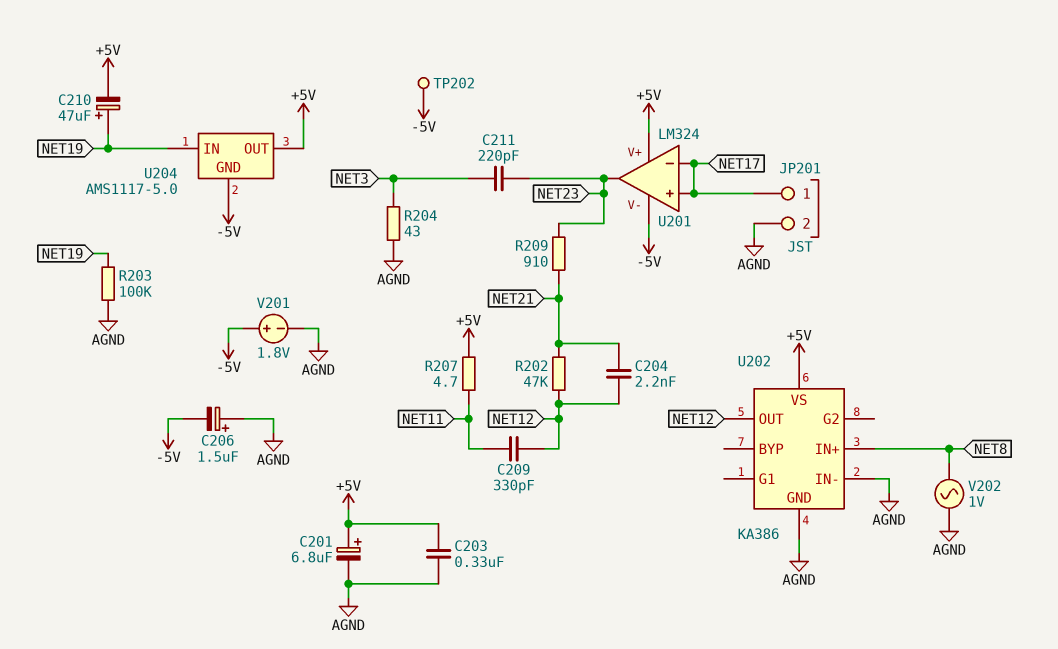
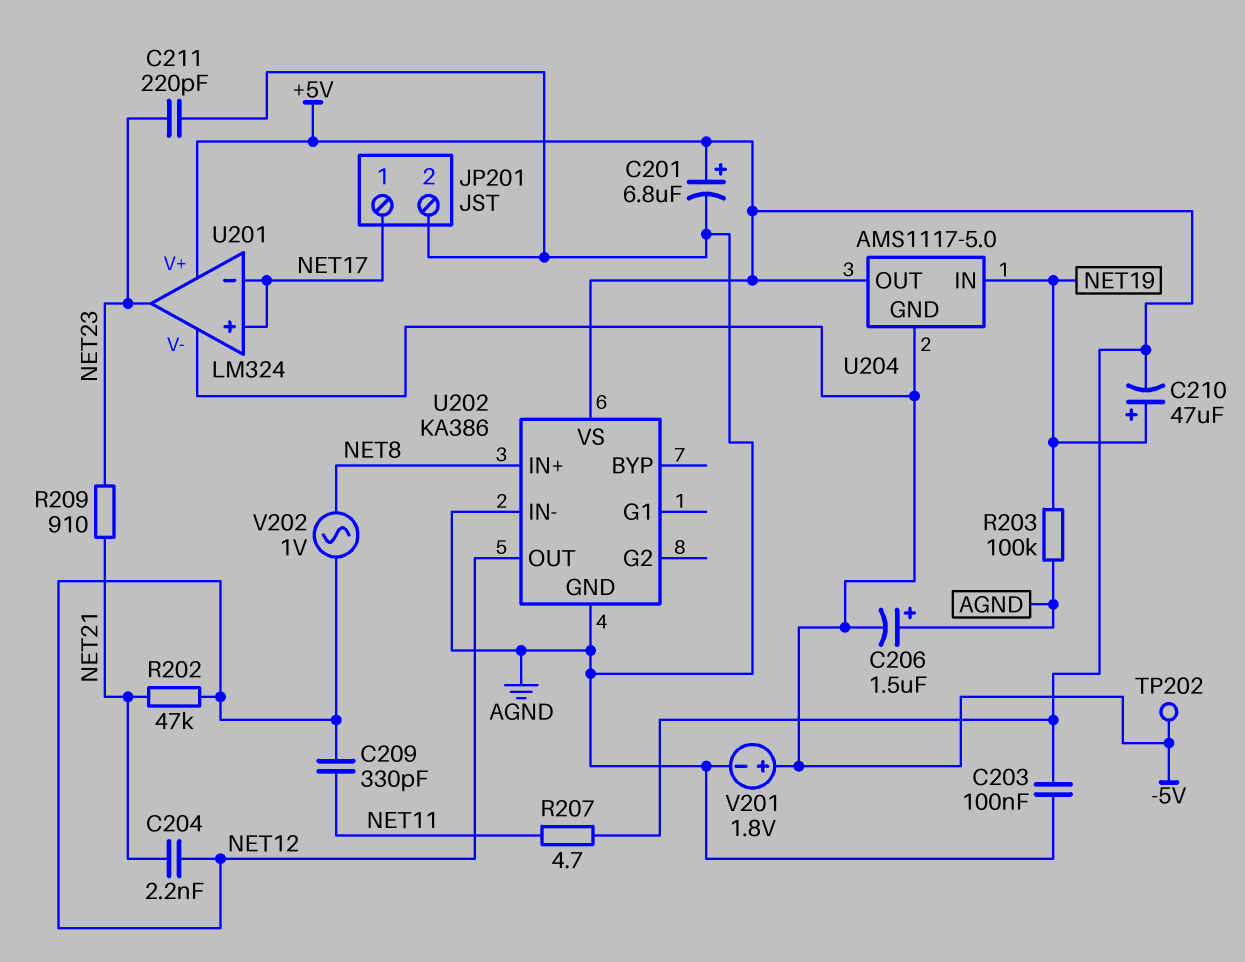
C203: 330nF (+5V, AGND) -> 100nF (+5V, AGND)
C211: 220pF (NET3, NET23) -> 220pF (AGND, NET23)
R204: 43 (AGND, NET3) -> none
V202: AC 1V (AGND, NET8) -> AC 1V (NET8, NET12)

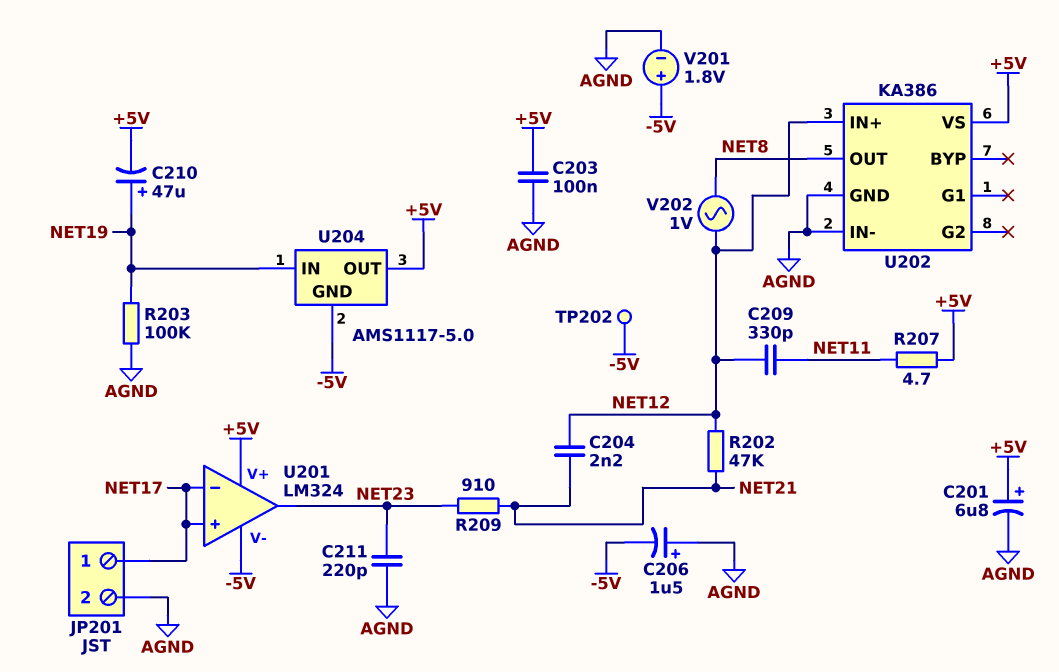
U202 pin IN+: NET8 -> NET12
U202 pin OUT: NET12 -> NET8

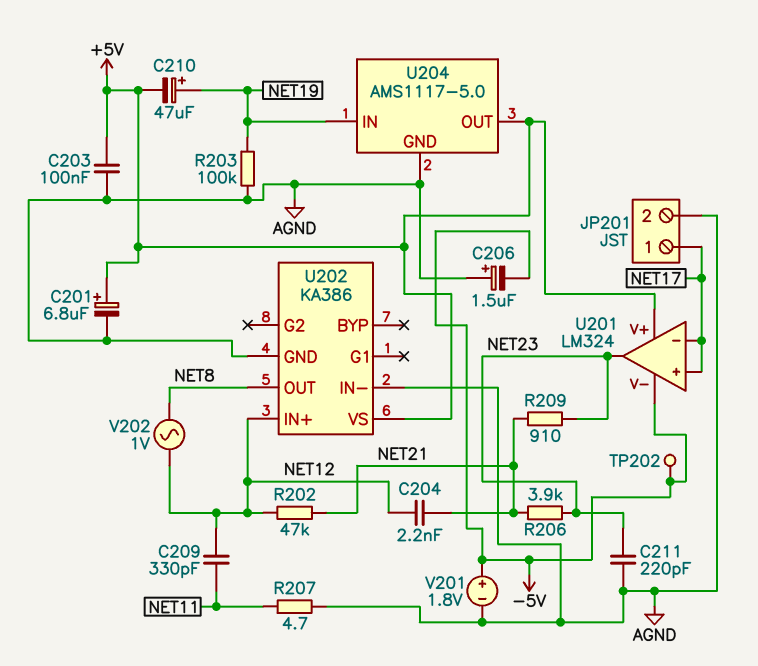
R206: none -> 3.9k (NET21, NET23)
R207: 4.7 (+5V, NET11) -> 4.7 (AGND, NET11)
U204 pin GND: -5V -> AGND

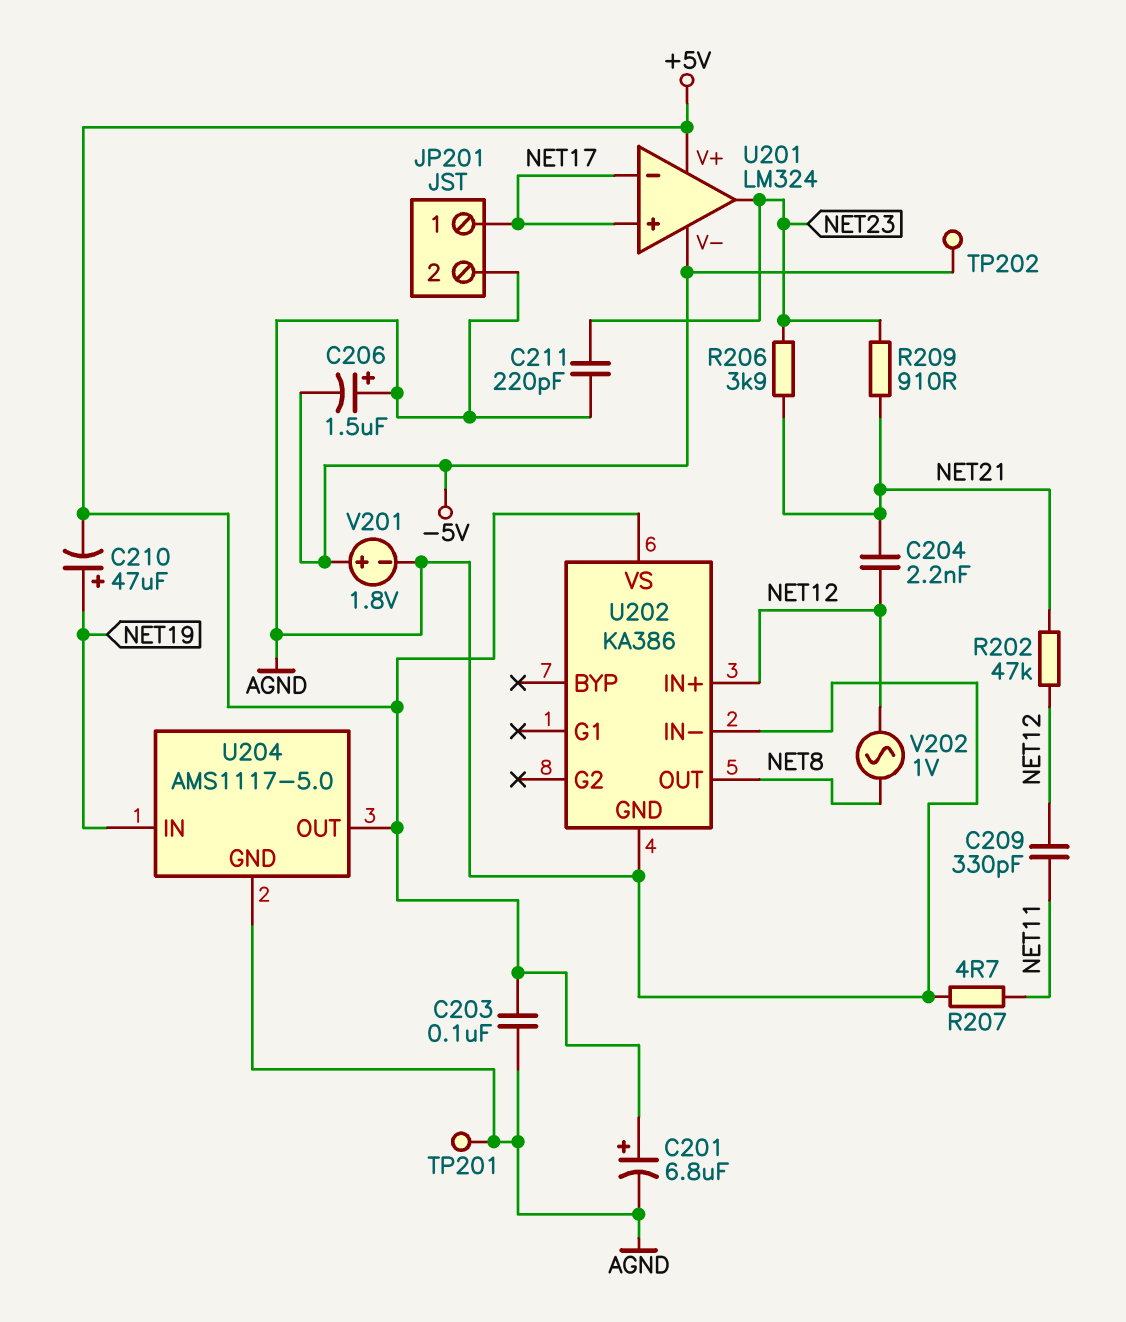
R203: 100k (AGND, NET19) -> none
TP201: none -> test point (AGND)

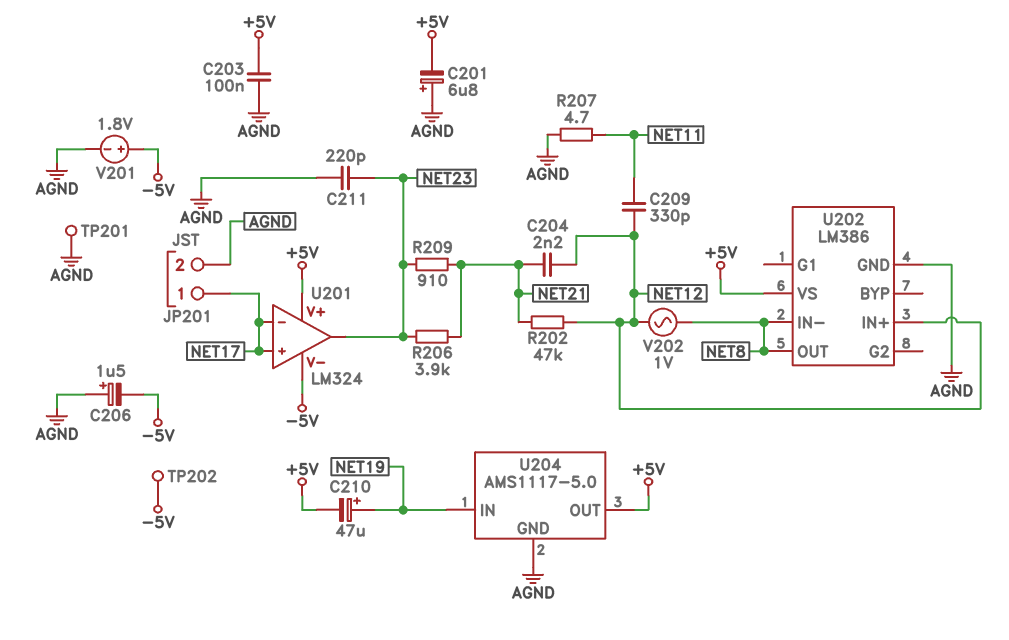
C201: 6.8uF (plus +5V, minus AGND) -> 6.8uF (plus AGND, minus +5V)
U202: KA386 -> LM386
U202 pin IN-: AGND -> NET8

